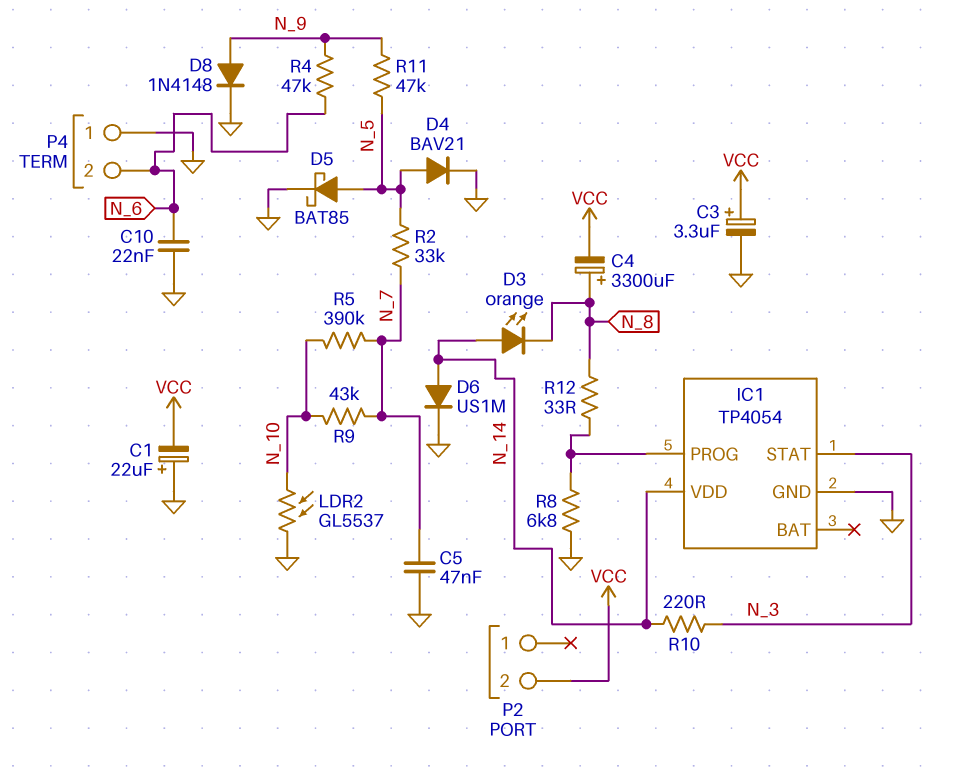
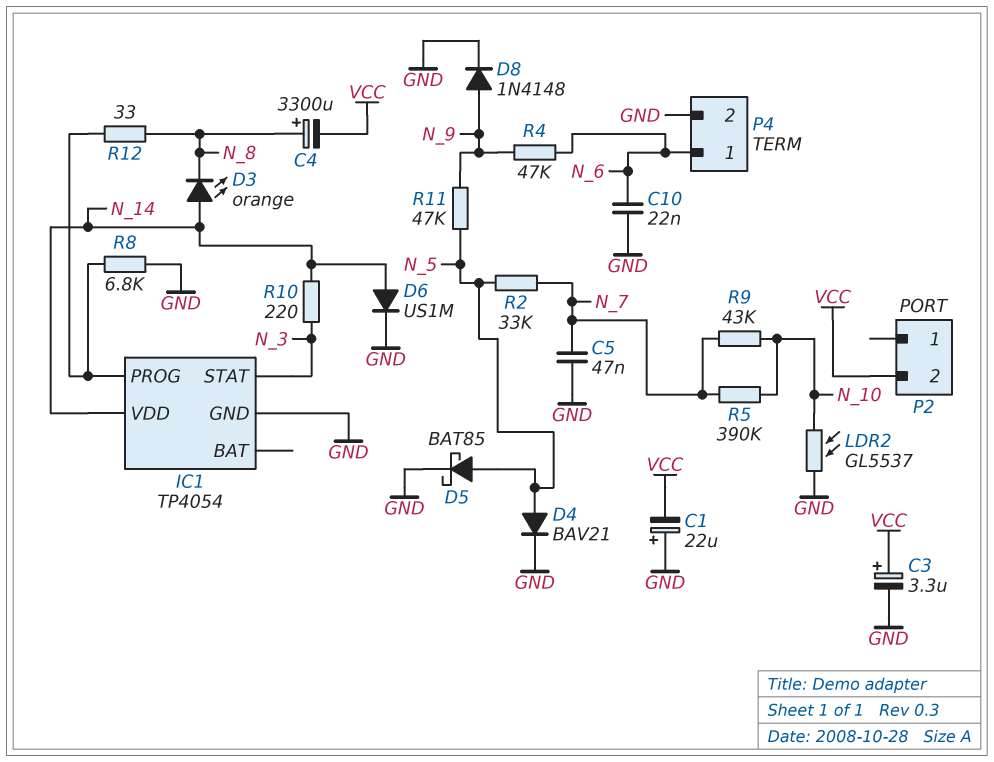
P4 pin 1: GND -> N_6
P4 pin 2: N_6 -> GND

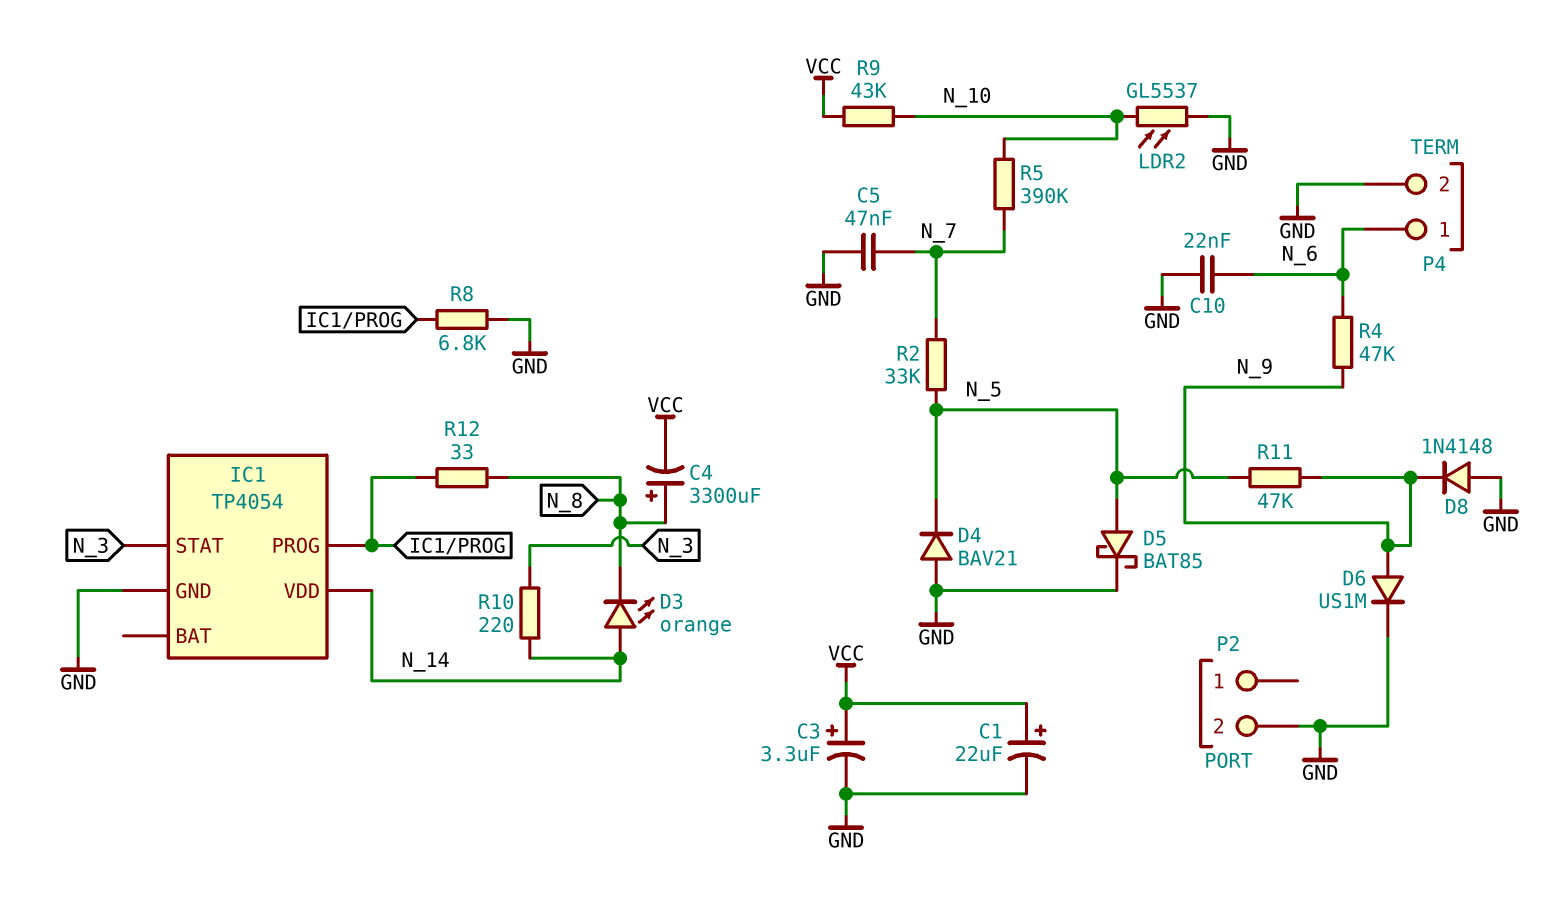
C1: 22uF (plus GND, minus VCC) -> 22uF (plus VCC, minus GND)
D4: diode BAV21 (A N_5, K GND) -> diode BAV21 (A GND, K N_5)
D6: diode US1M (A N_14, K GND) -> diode US1M (A N_9, K GND)
D8: diode 1N4148 (A N_9, K GND) -> diode 1N4148 (A GND, K N_9)
P2 pin 2: VCC -> GND
R9: 43k (N_7, N_10) -> 43k (N_10, VCC)

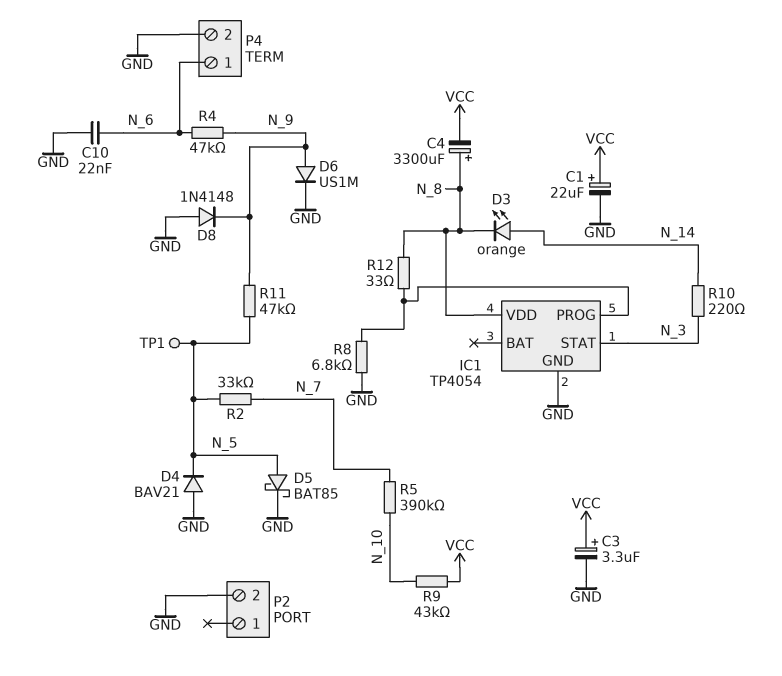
C5: 47nF (GND, N_7) -> none
IC1 pin VDD: N_14 -> N_8
LDR2: GL5537 (GND, N_10) -> none
TP1: none -> test point (N_5)

